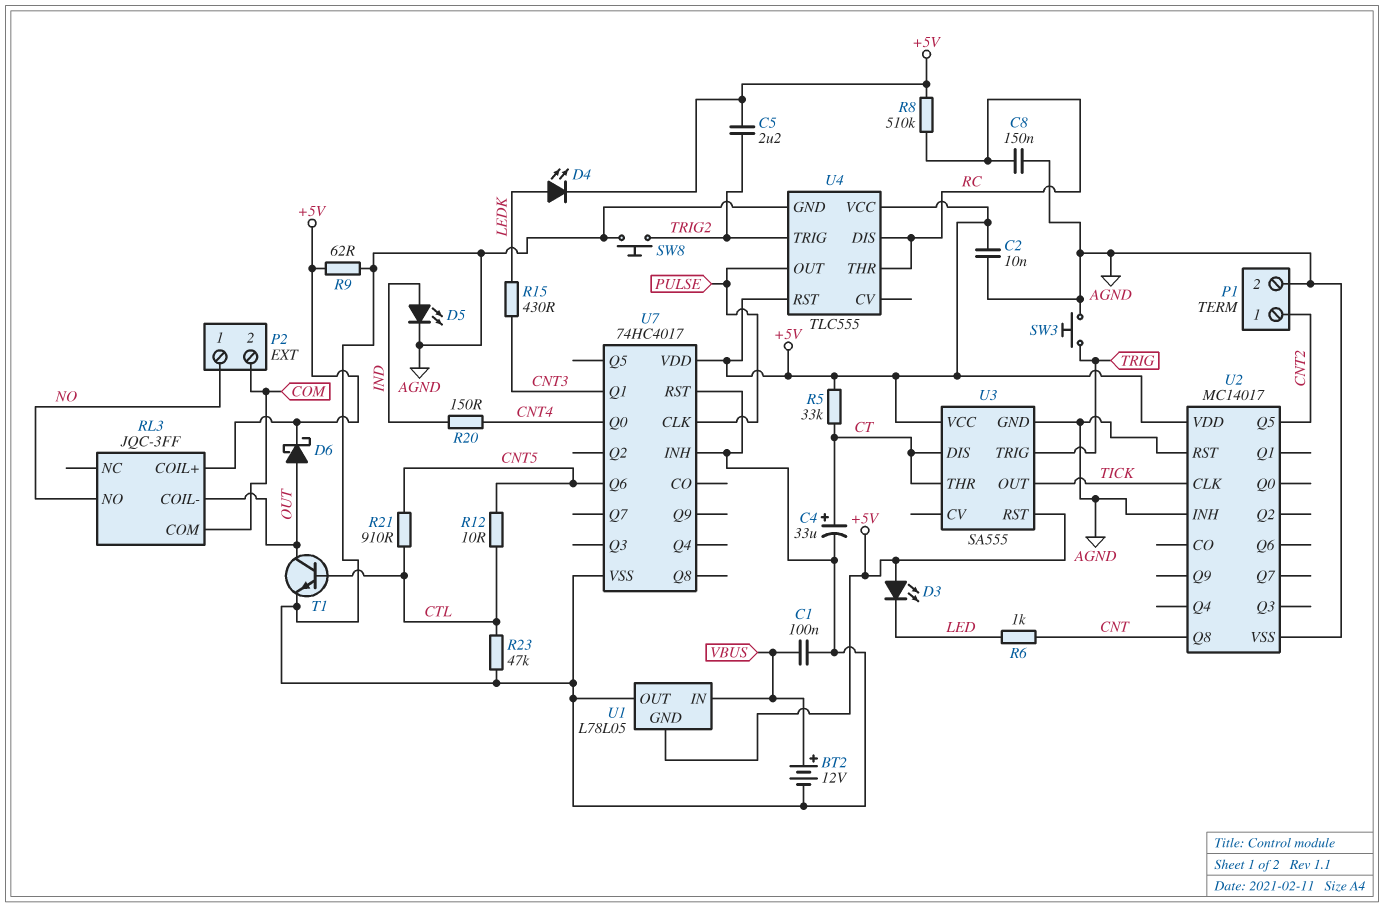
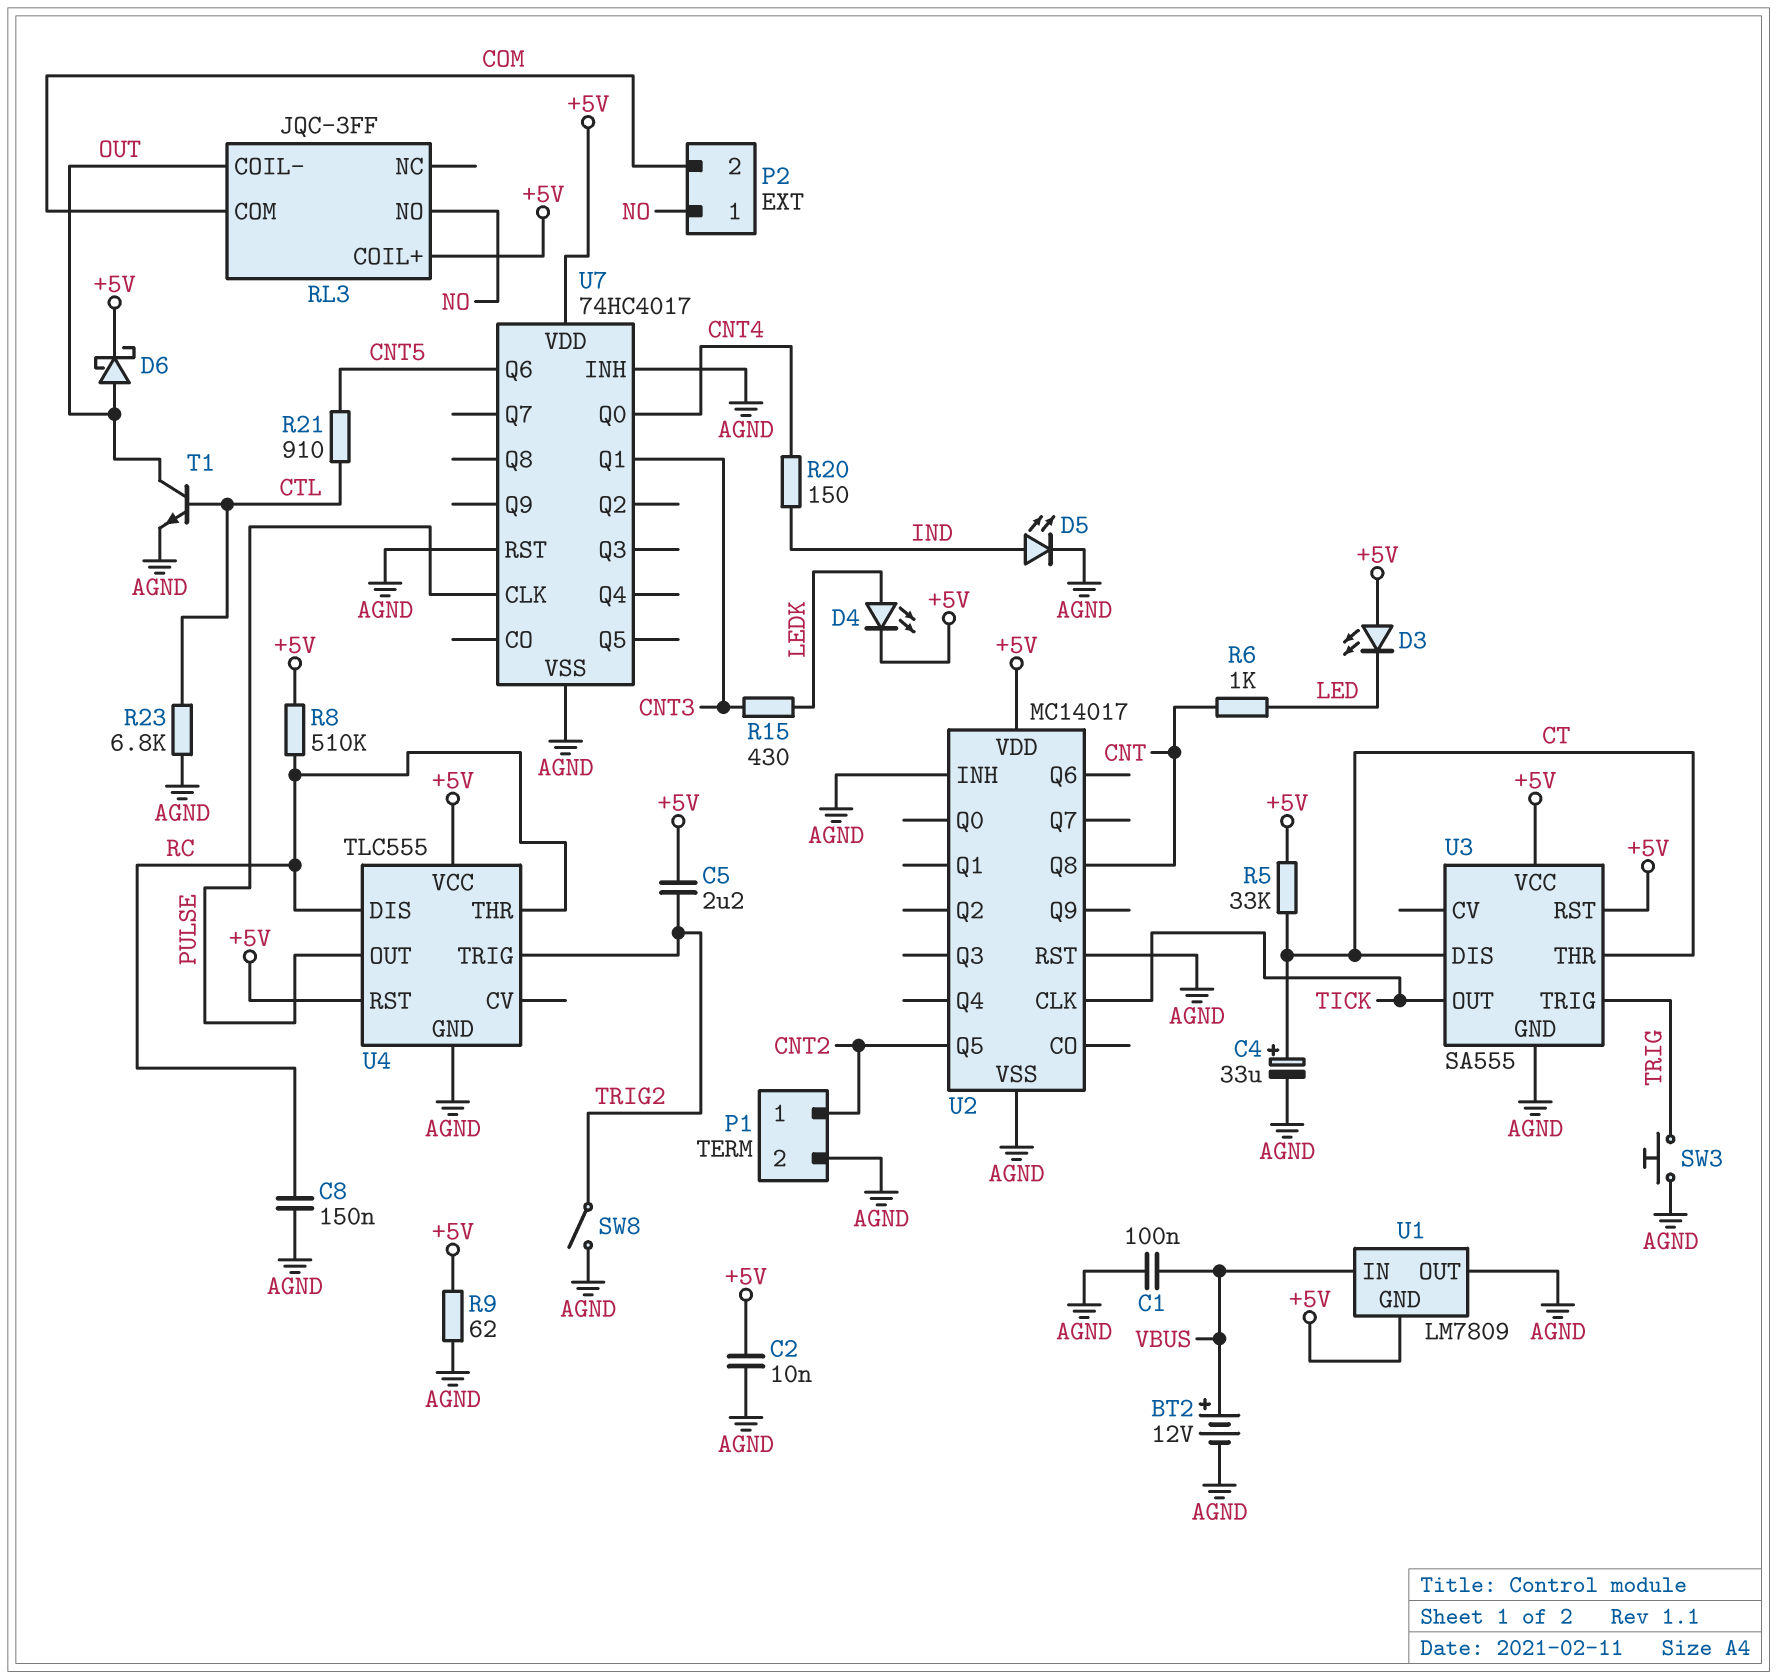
R12: 10 (CNT5, CTL) -> none
R23: 47k (AGND, CTL) -> 6.8k (AGND, CTL)
SW8: button (AGND, TRIG2) -> switch (AGND, TRIG2)
U1: L78L05 -> LM7809

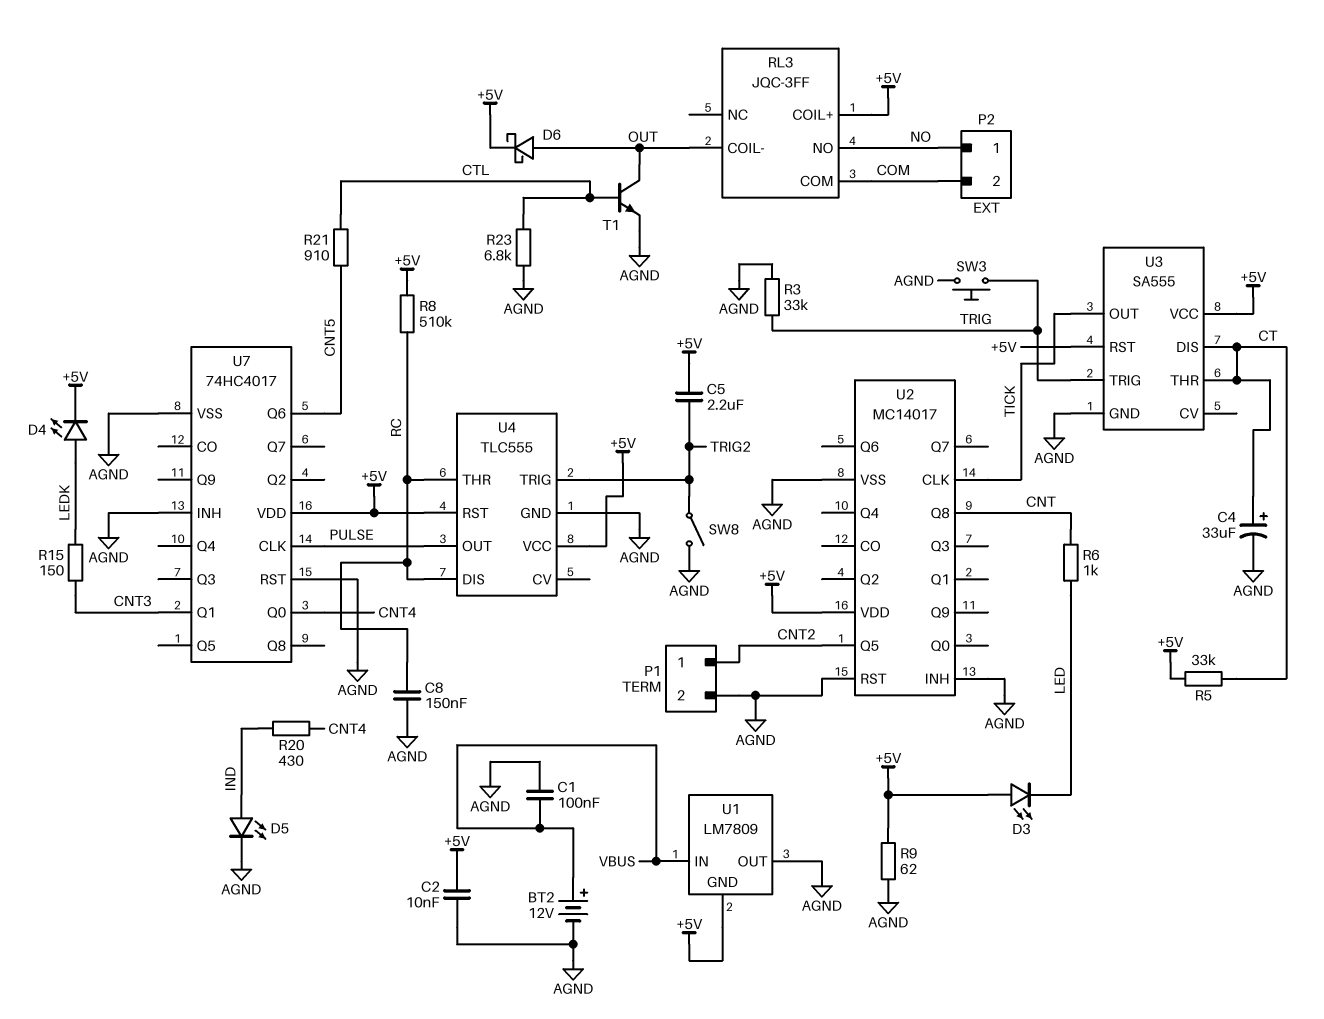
R3: none -> 33k (AGND, TRIG)
R15: 430 (CNT3, LEDK) -> 150 (CNT3, LEDK)
R20: 150 (CNT4, IND) -> 430 (CNT4, IND)

